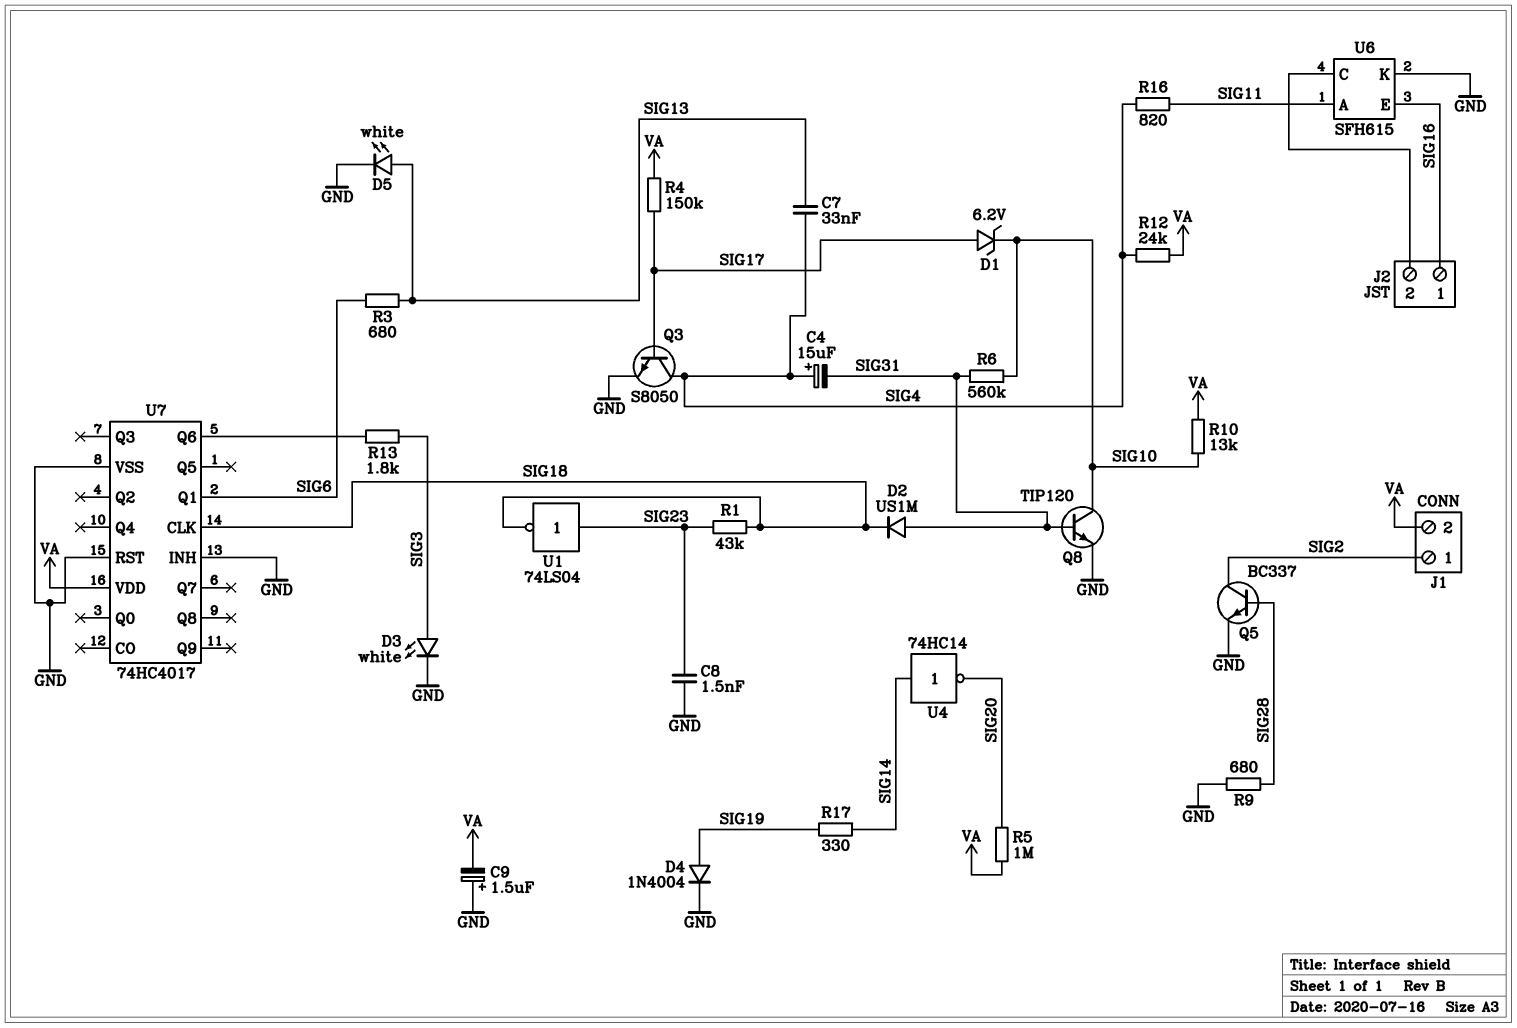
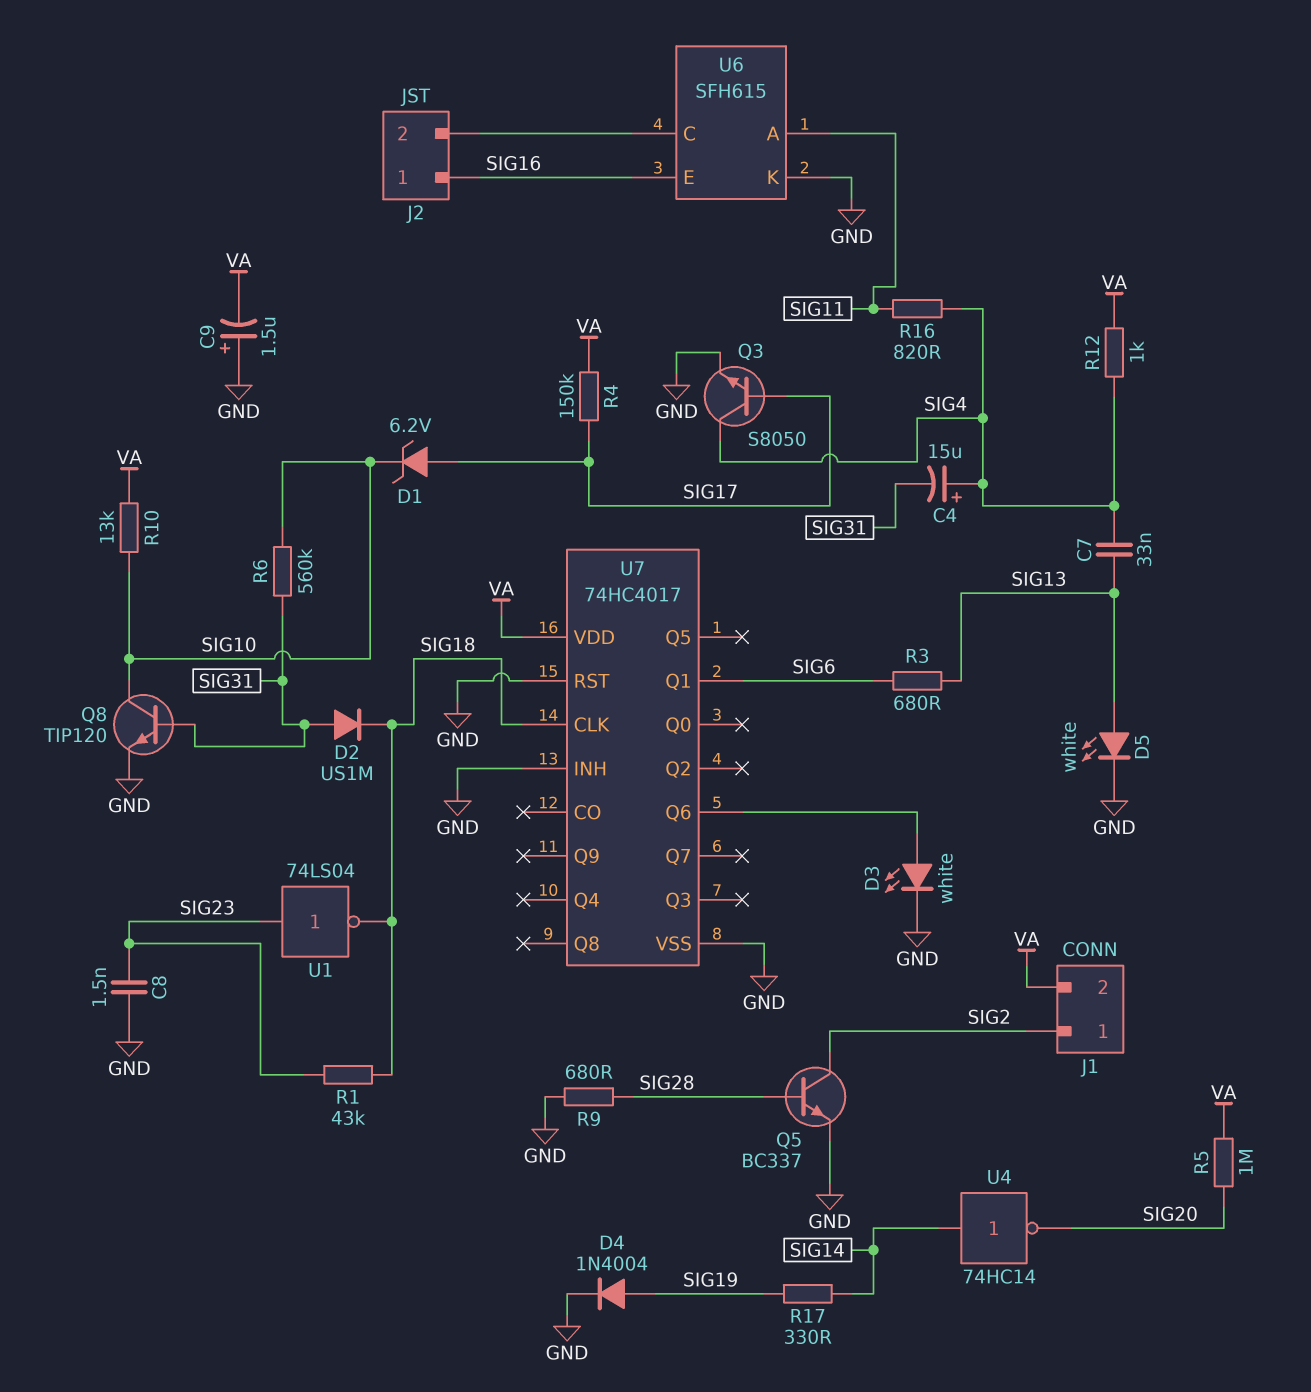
D3: LED white (A SIG3, K GND) -> LED white (A U7/Q6, K GND)
R12: 24k (SIG4, VA) -> 1k (SIG4, VA)
R13: 1.8k (SIG3, U7/Q6) -> none

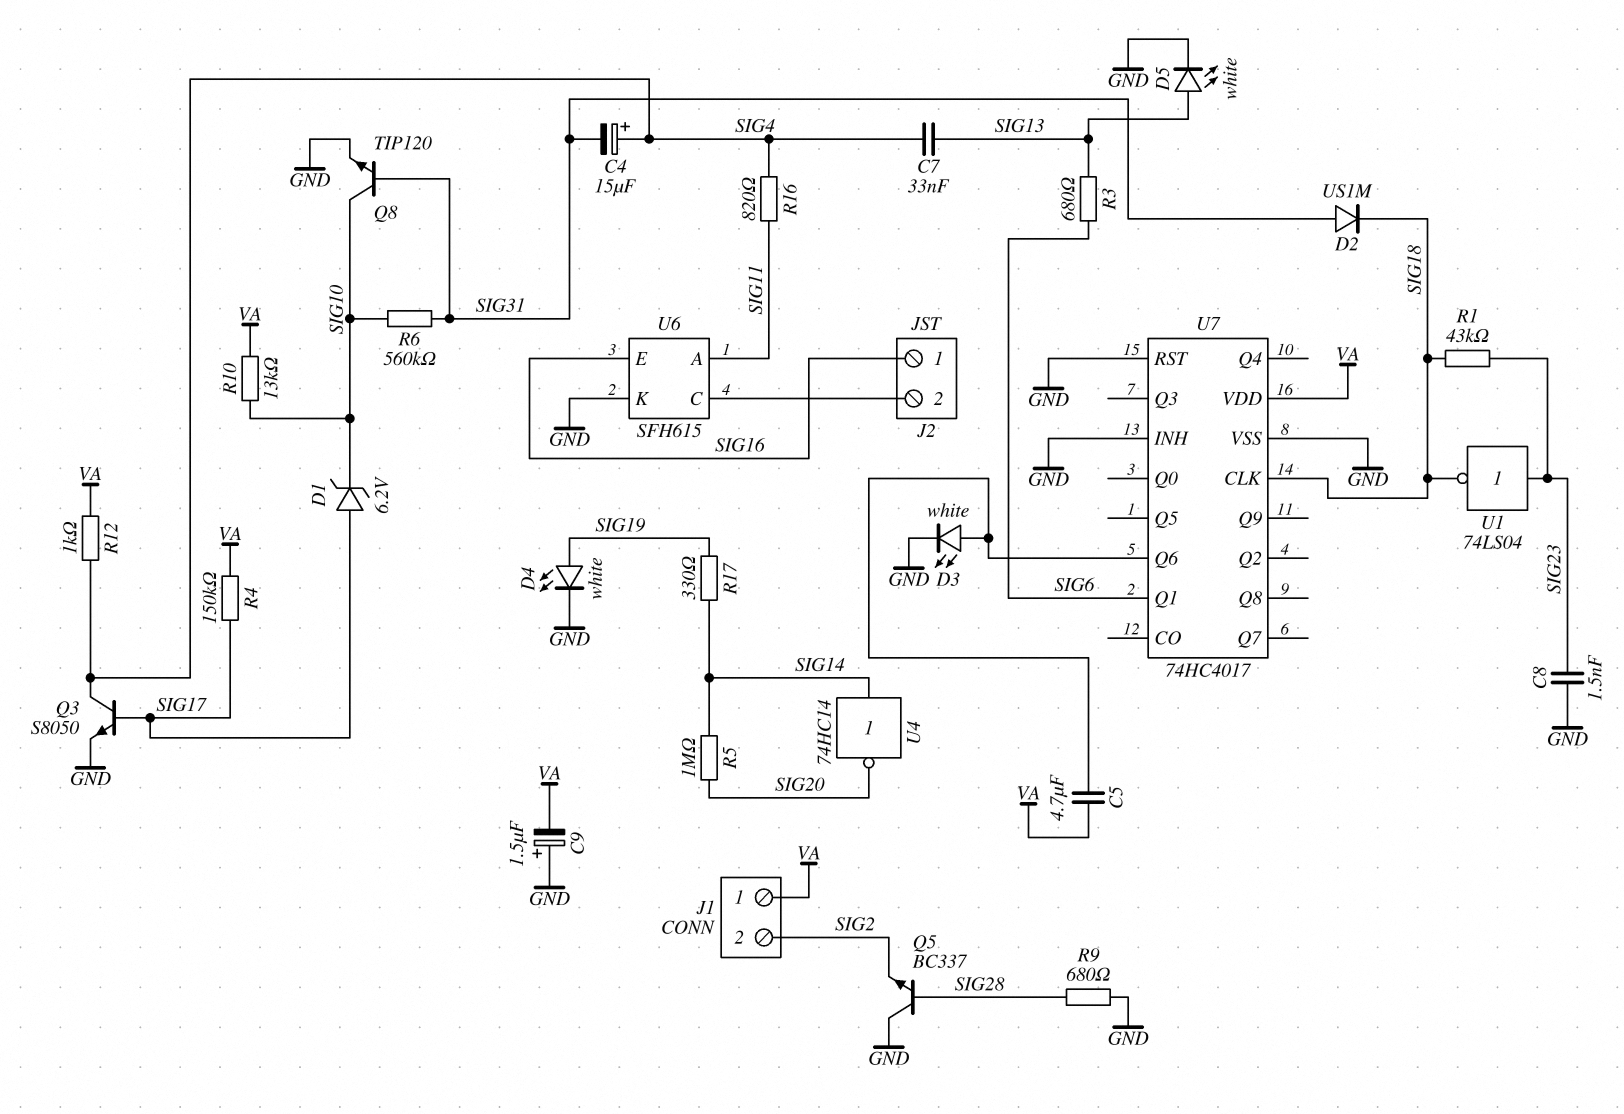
C5: none -> 4.7uF (U7/Q6, VA)
D4: diode 1N4004 (A SIG19, K GND) -> LED white (A SIG19, K GND)
J1 pin 1: SIG2 -> VA
J1 pin 2: VA -> SIG2
Q5: NPN BC337 (B SIG28, C SIG2, E GND) -> NPN BC337 (B SIG28, C GND, E SIG2)
R5: 1M (SIG20, VA) -> 1M (SIG14, SIG20)

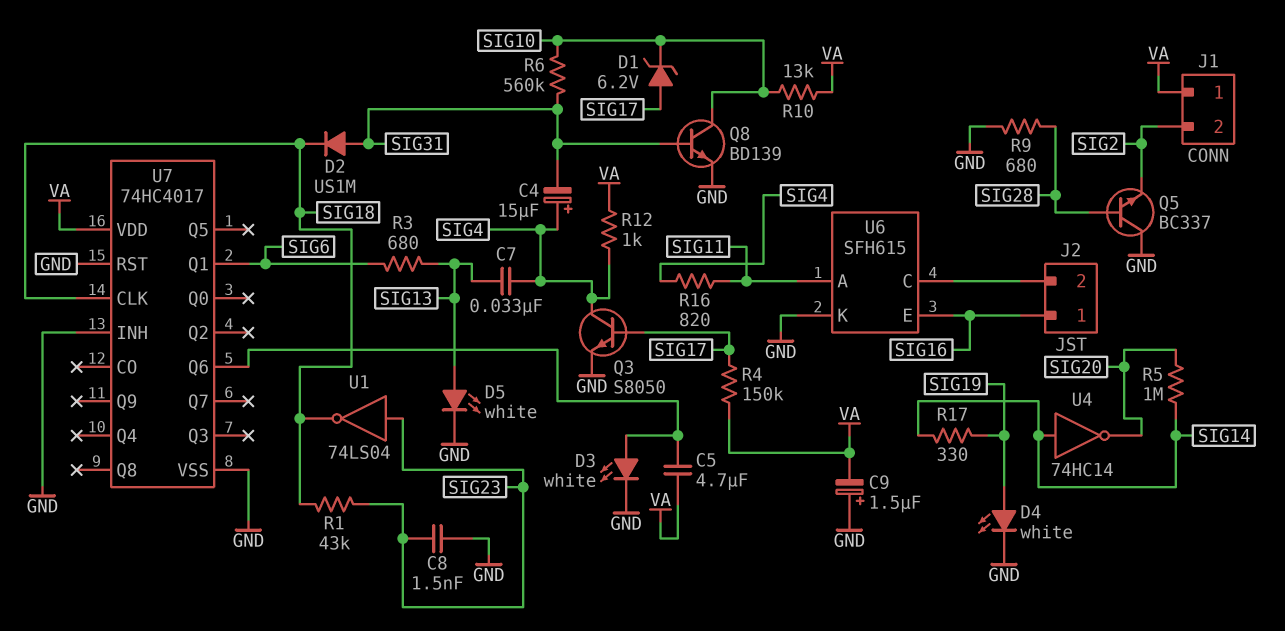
Q8: NPN TIP120 (B SIG31, C SIG10, E GND) -> NPN BD139 (B SIG31, C SIG10, E GND)

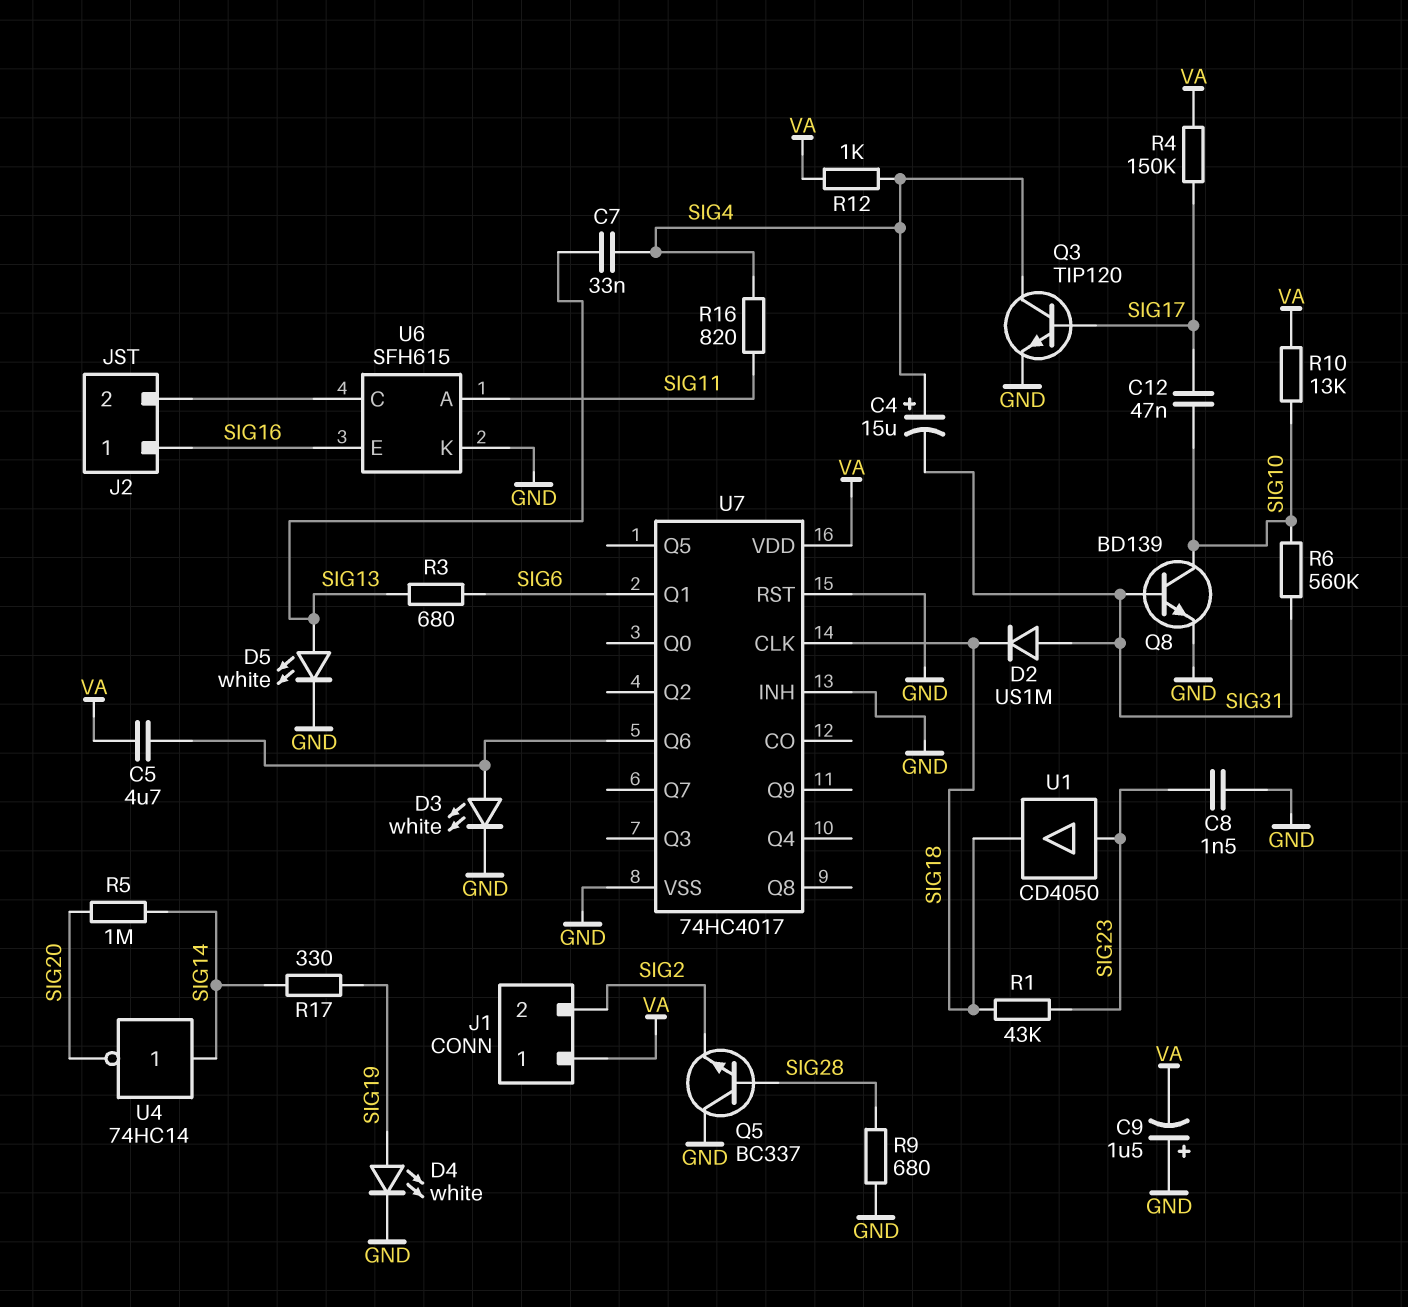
C12: none -> 47nF (SIG10, SIG17)
D1: zener 6.2V (A SIG17, K SIG10) -> none
Q3: NPN S8050 (B SIG17, C SIG4, E GND) -> NPN TIP120 (B SIG17, C SIG4, E GND)
U1: NOT 74LS04 (in SIG23, out SIG18) -> buffer CD4050 (in SIG23, out SIG18)

